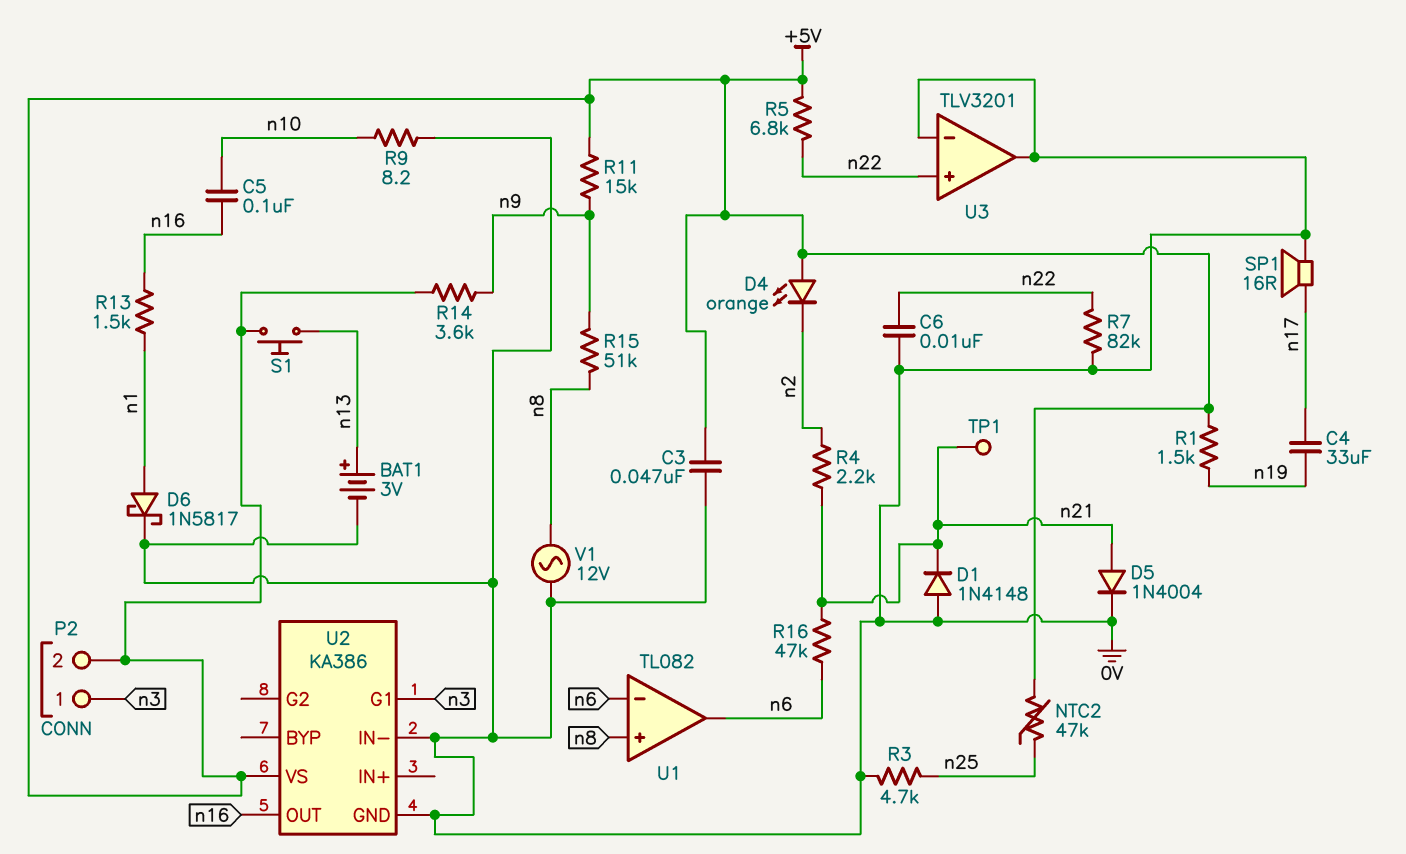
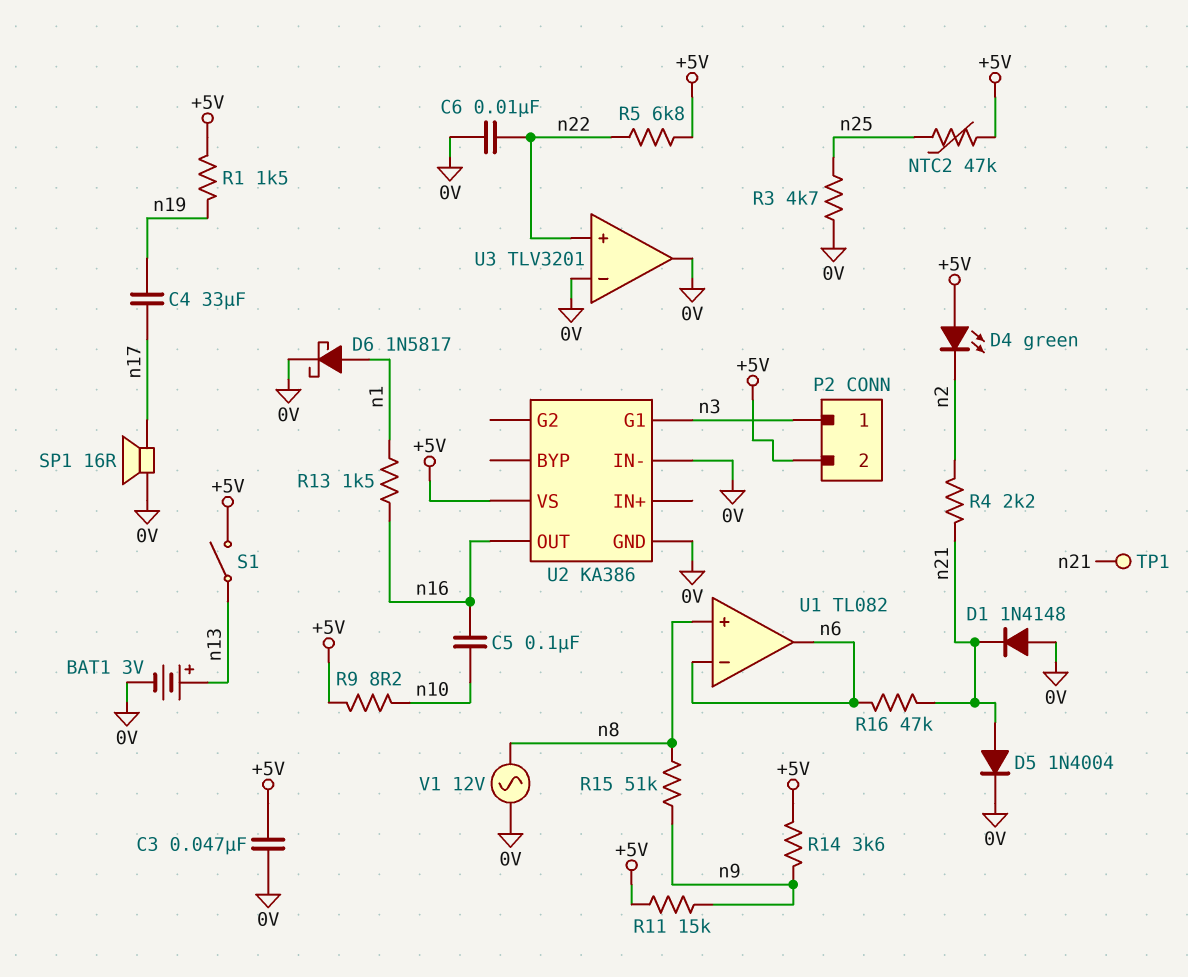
D4: LED orange (A +5V, K n2) -> LED green (A +5V, K n2)
R7: 82k (0V, n22) -> none
R9: 8.2 (0V, n10) -> 8.2 (+5V, n10)
S1: button (+5V, n13) -> switch (+5V, n13)

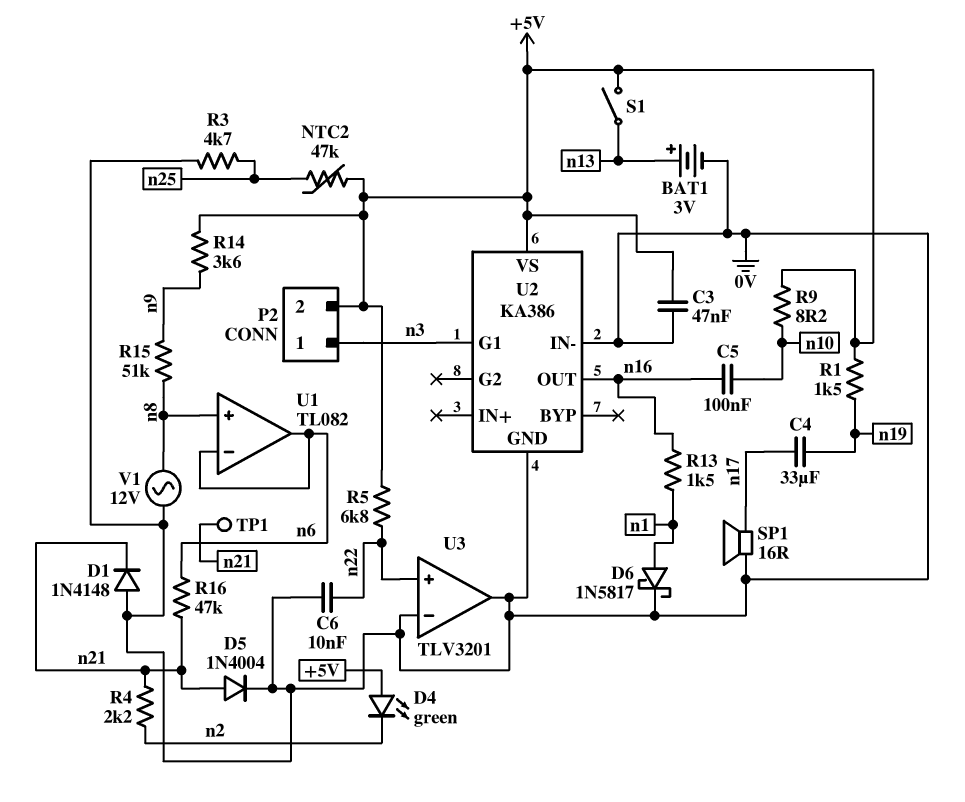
R11: 15k (+5V, n9) -> none

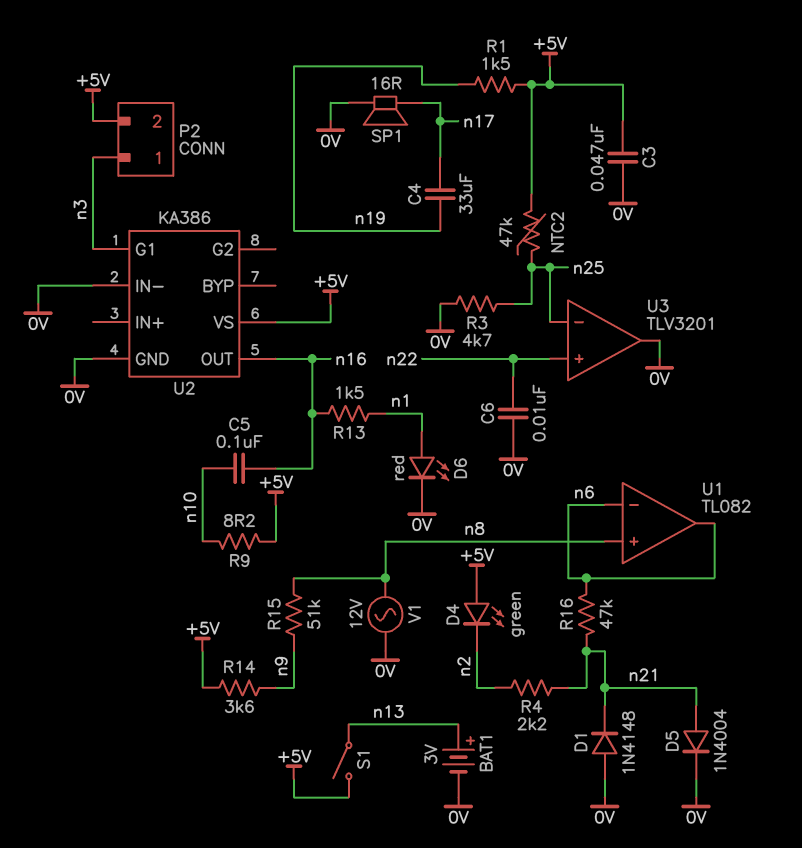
D6: schottky 1N5817 (A n1, K 0V) -> LED red (A n1, K 0V)
R5: 6.8k (+5V, n22) -> none
TP1: test point (n21) -> none
U3 pin in-: 0V -> n25

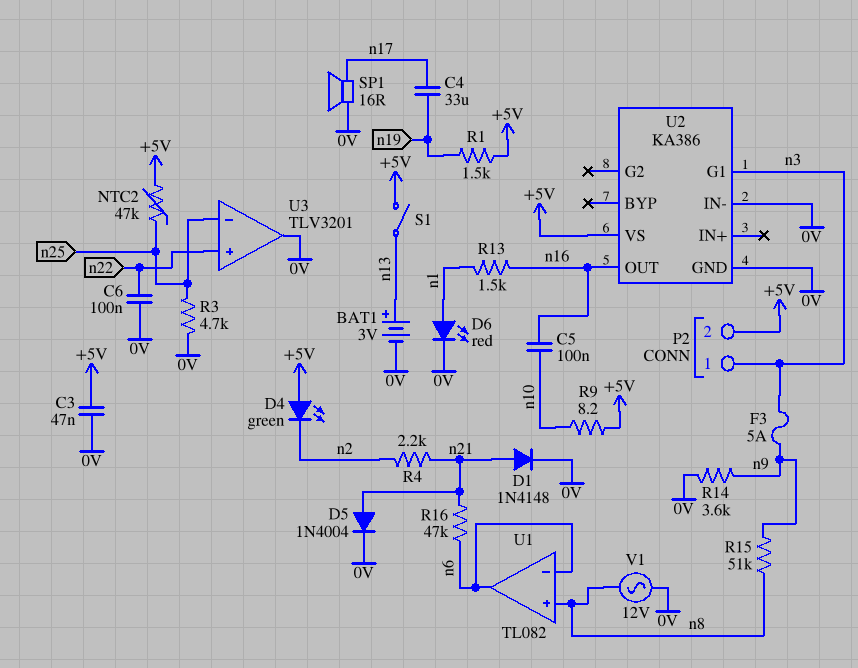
C6: 10nF (0V, n22) -> 100nF (0V, n22)
D1: diode 1N4148 (A 0V, K n21) -> diode 1N4148 (A n21, K 0V)
F3: none -> 5A (n3, n9)
R14: 3.6k (+5V, n9) -> 3.6k (0V, n9)

